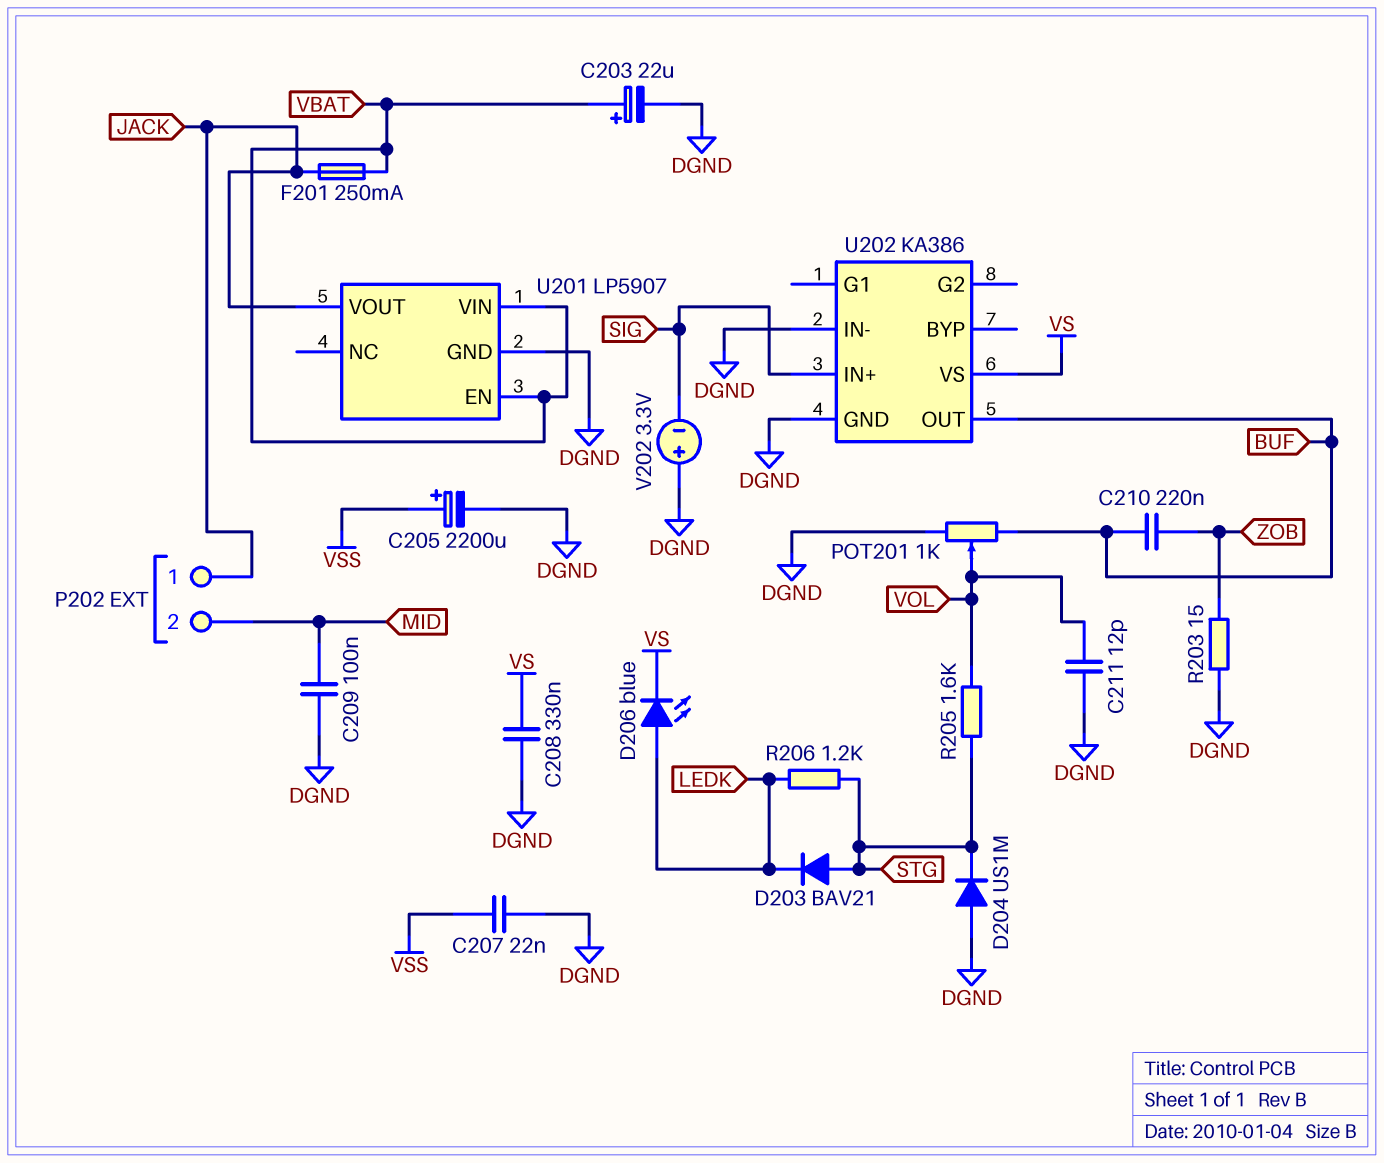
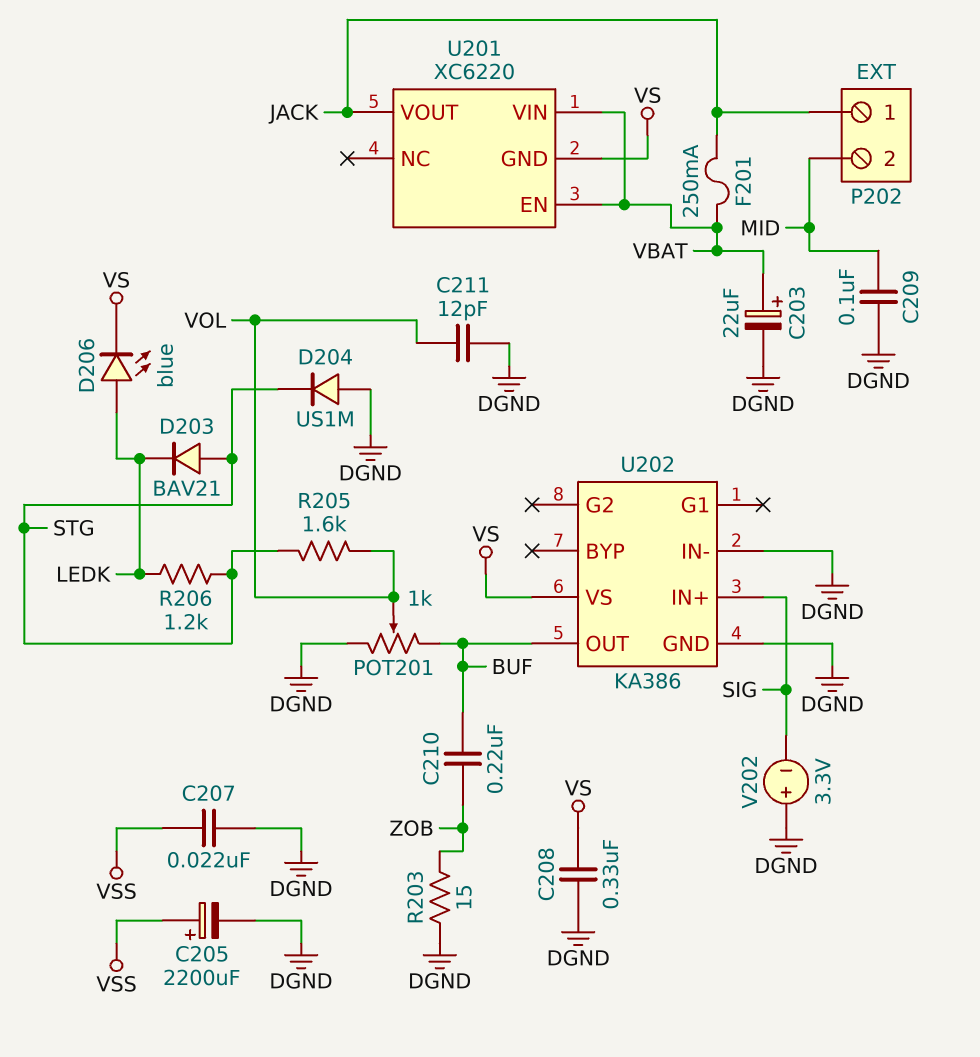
U201: LP5907 -> XC6220
U201 pin GND: DGND -> VS

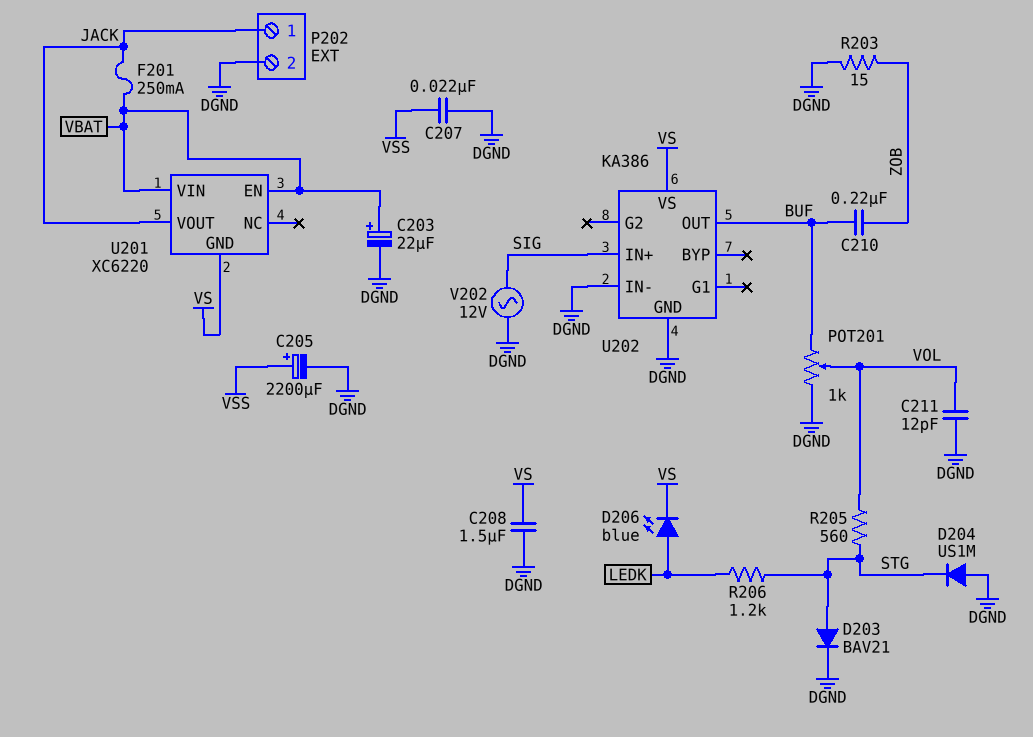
C208: 330nF (DGND, VS) -> 1.5uF (DGND, VS)
C209: 100nF (DGND, MID) -> none
D203: diode BAV21 (A STG, K LEDK) -> diode BAV21 (A STG, K DGND)
P202 pin 2: MID -> DGND
R205: 1.6k (STG, VOL) -> 560 (STG, VOL)
V202: 3.3V (plus DGND, minus SIG) -> AC 12V (DGND, SIG)

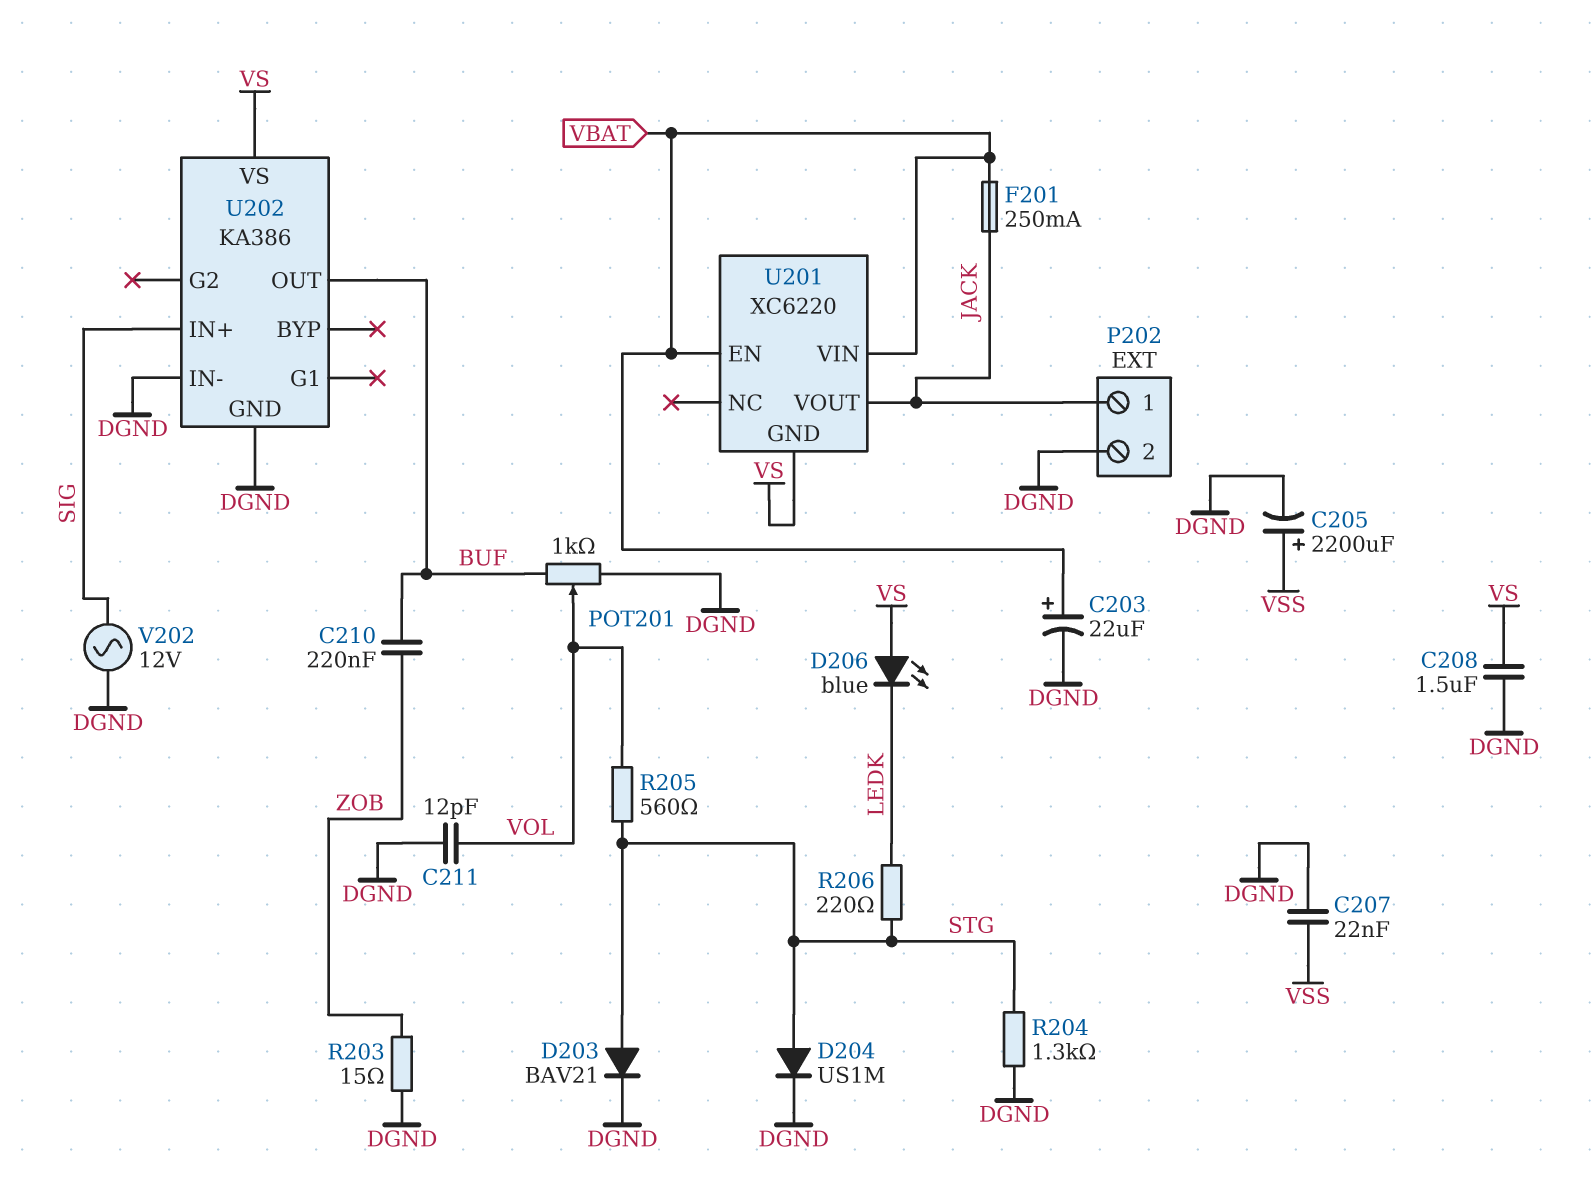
D204: diode US1M (A DGND, K STG) -> diode US1M (A STG, K DGND)
D206: LED blue (A LEDK, K VS) -> LED blue (A VS, K LEDK)
R204: none -> 1.3k (DGND, STG)
R206: 1.2k (LEDK, STG) -> 220 (LEDK, STG)

